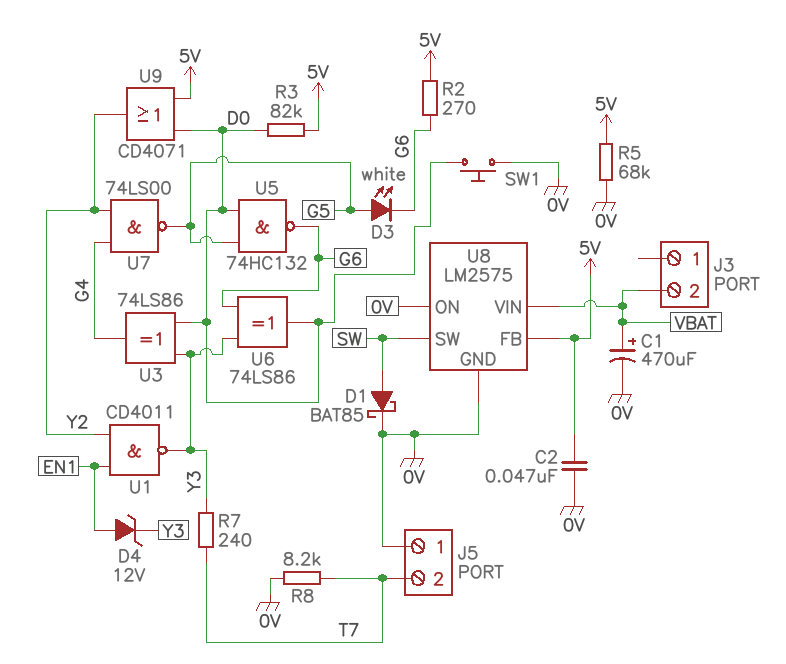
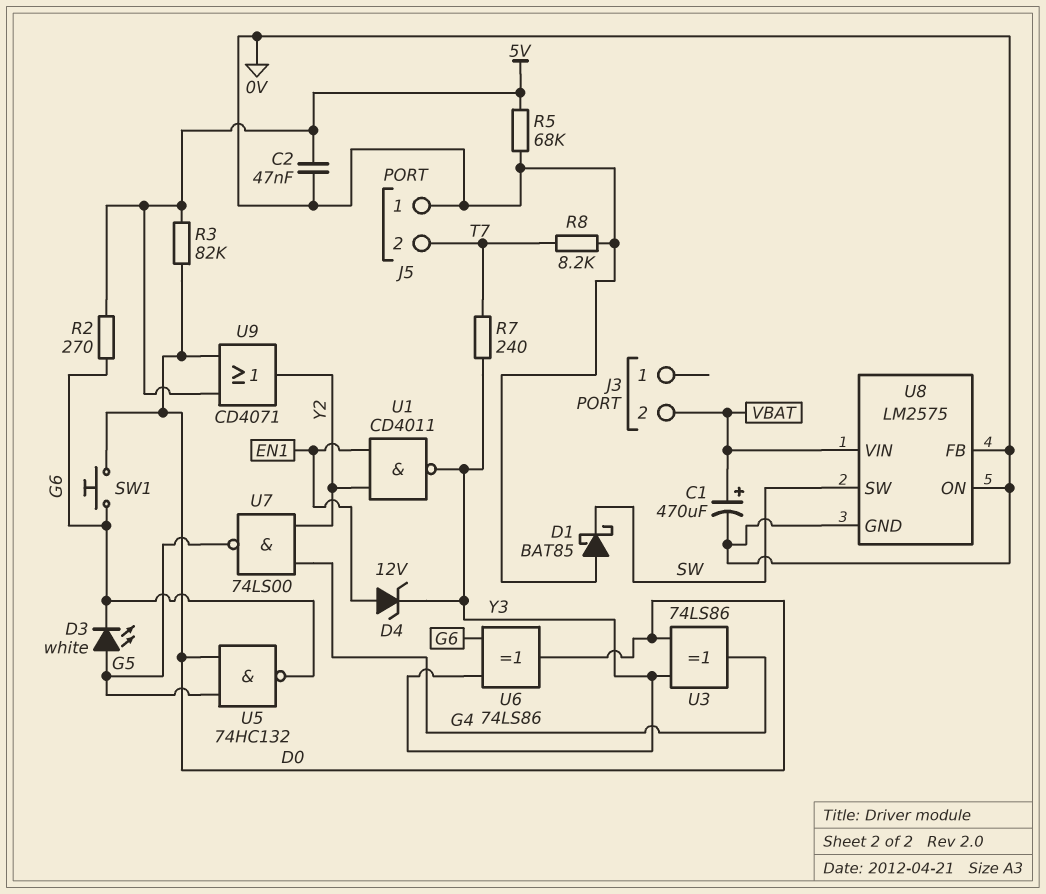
D1: schottky BAT85 (A SW, K 0V) -> schottky BAT85 (A 0V, K SW)
SW1: button (0V, D0) -> button (D0, G6)
U8 pin FB: 5V -> 0V

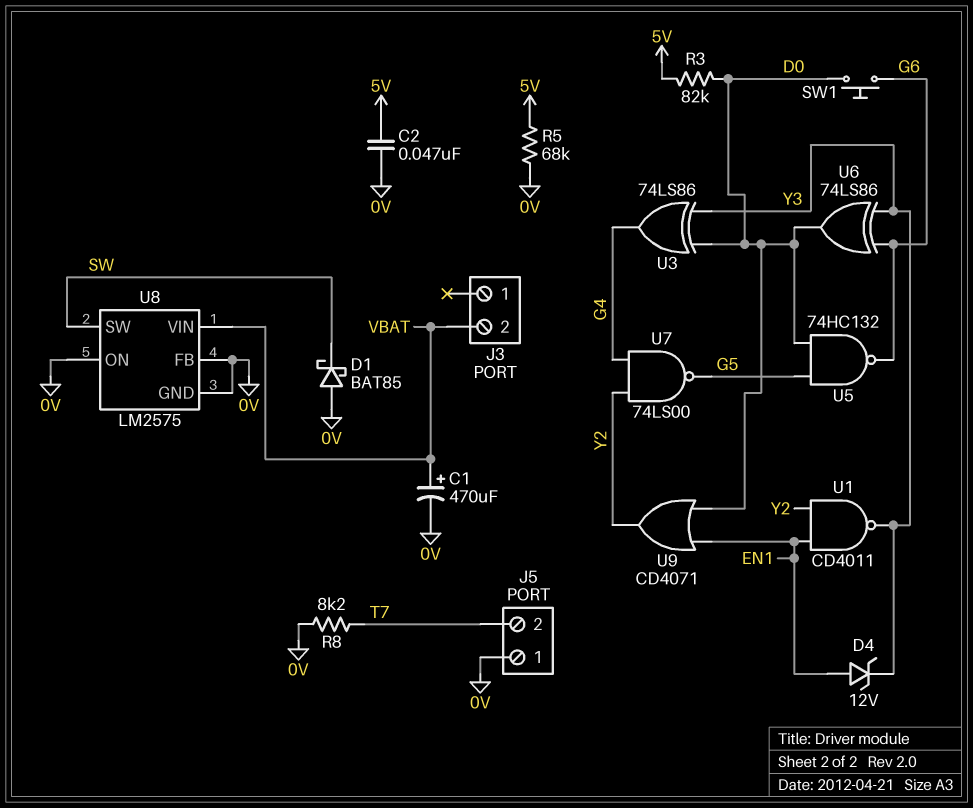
D3: LED white (A G5, K G6) -> none
R2: 270 (5V, G6) -> none
R7: 240 (T7, Y3) -> none
U9: OR CD4071 (in 5V, in D0, out Y2) -> OR CD4071 (in D0, in EN1, out Y2)

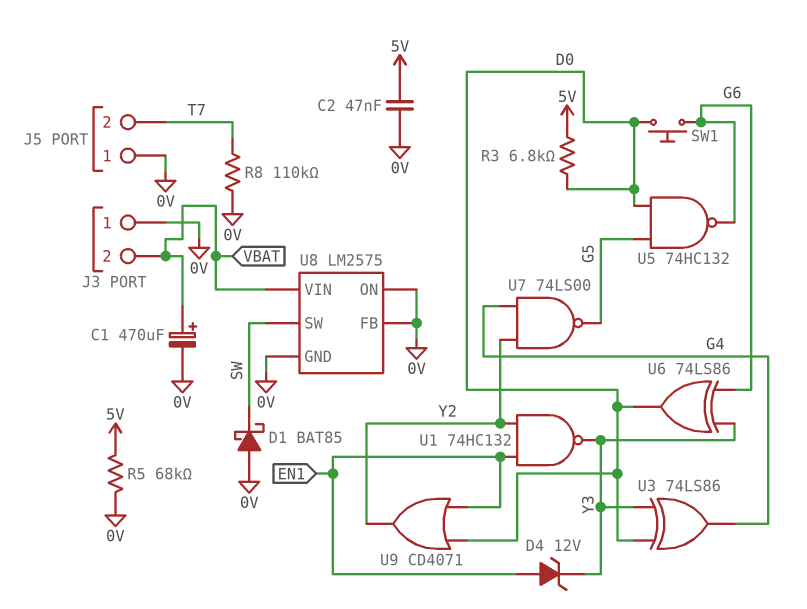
J3 pin 1: none -> 0V
R3: 82k (5V, D0) -> 6.8k (5V, D0)
R8: 8.2k (0V, T7) -> 110k (0V, T7)
U1: NAND CD4011 (in EN1, in Y2, out Y3) -> NAND 74HC132 (in EN1, in Y2, out Y3)

